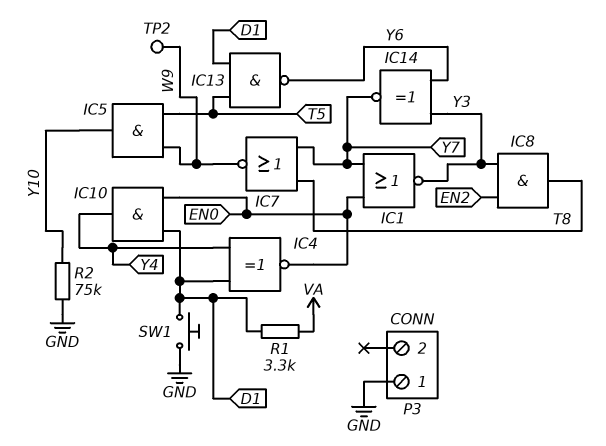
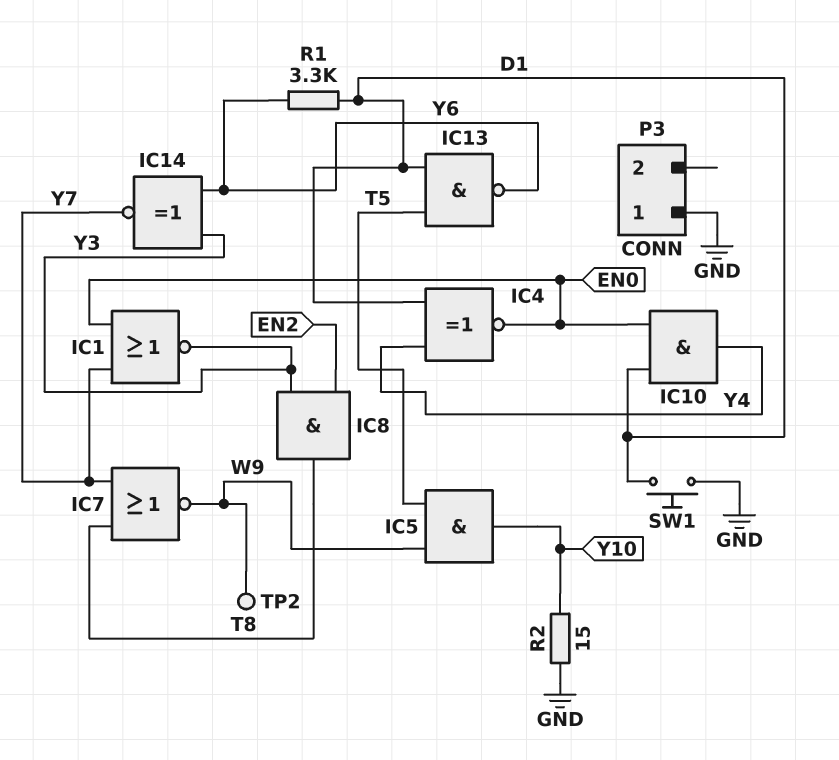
R1: 3.3k (D1, VA) -> 3.3k (D1, Y6)
R2: 75k (GND, Y10) -> 15 (GND, Y10)

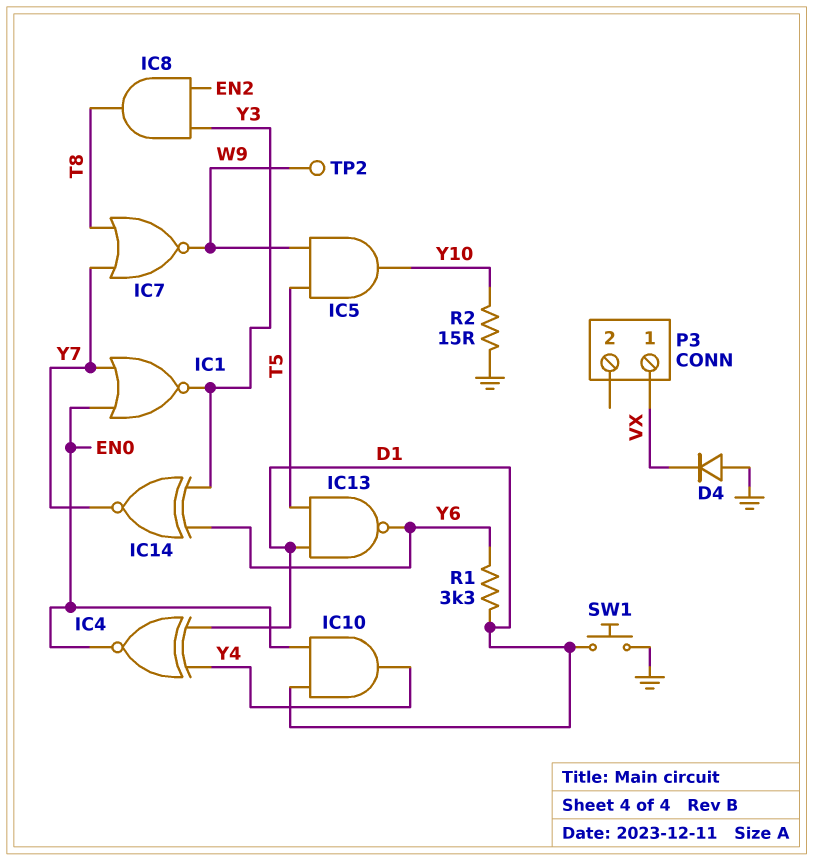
D4: none -> diode (A GND, K VX)
P3 pin 1: GND -> VX

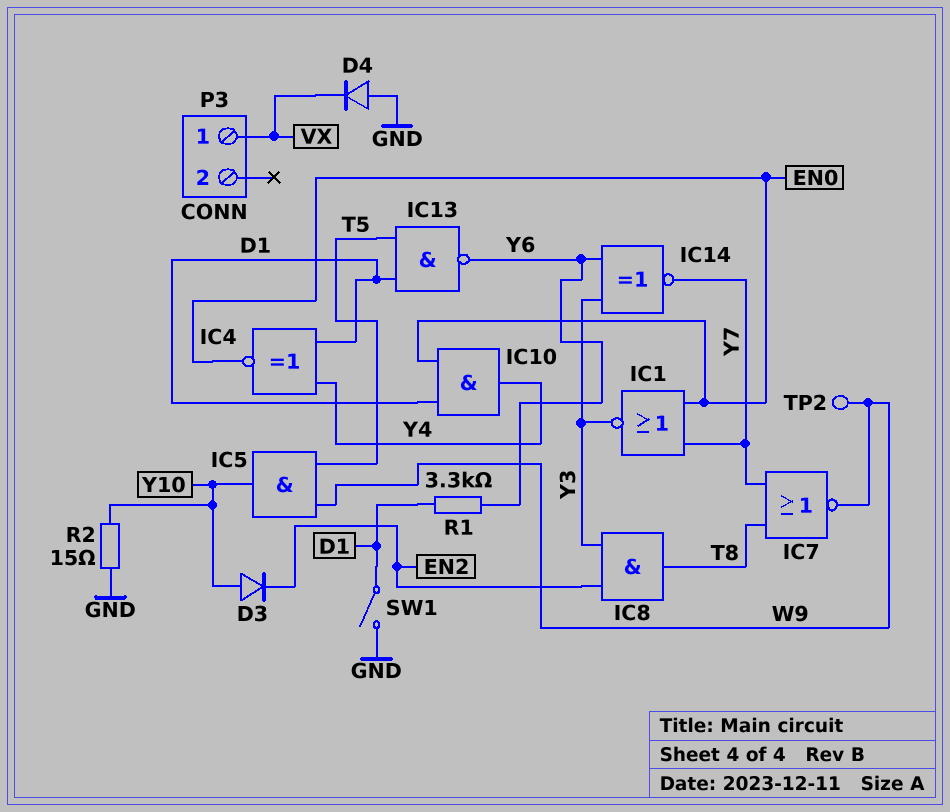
D3: none -> diode (A Y10, K EN2)
SW1: button (D1, GND) -> switch (D1, GND)

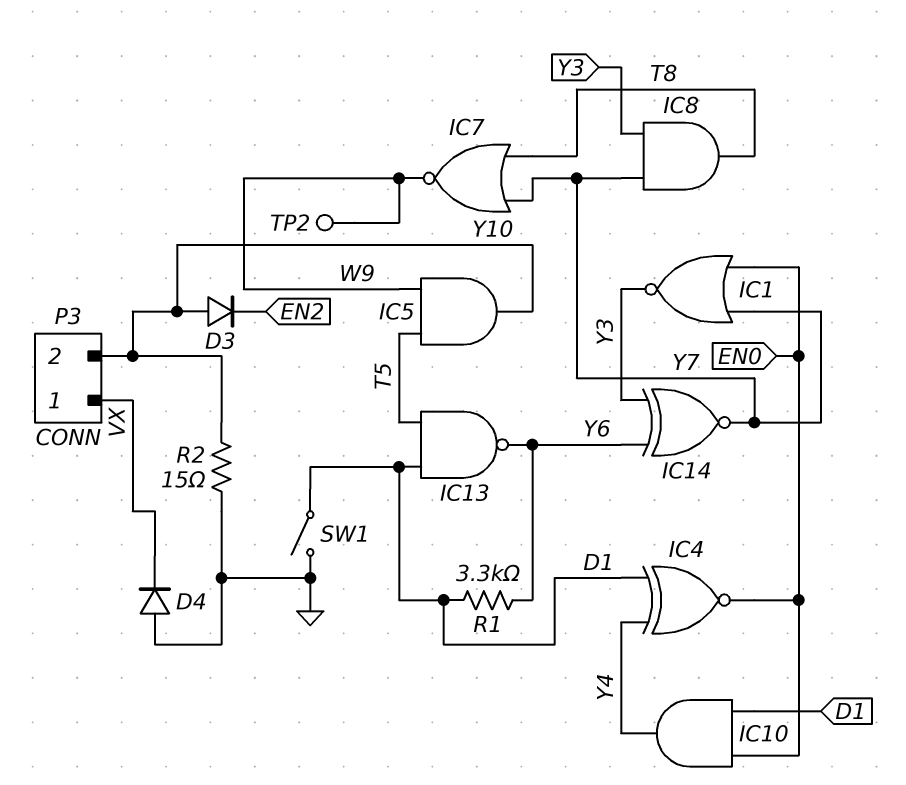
IC8: AND (in EN2, in Y3, out T8) -> AND (in Y3, in Y7, out T8)
P3 pin 2: none -> Y10

